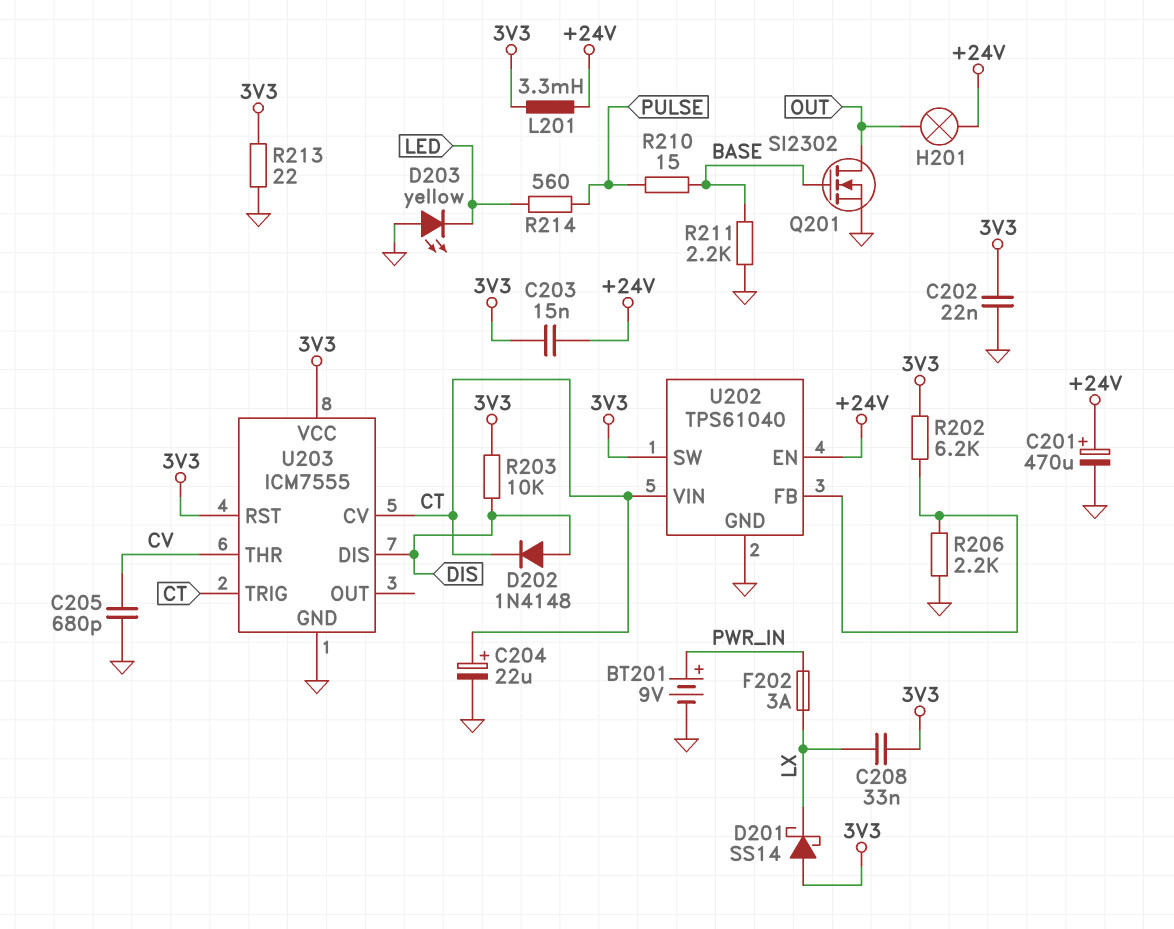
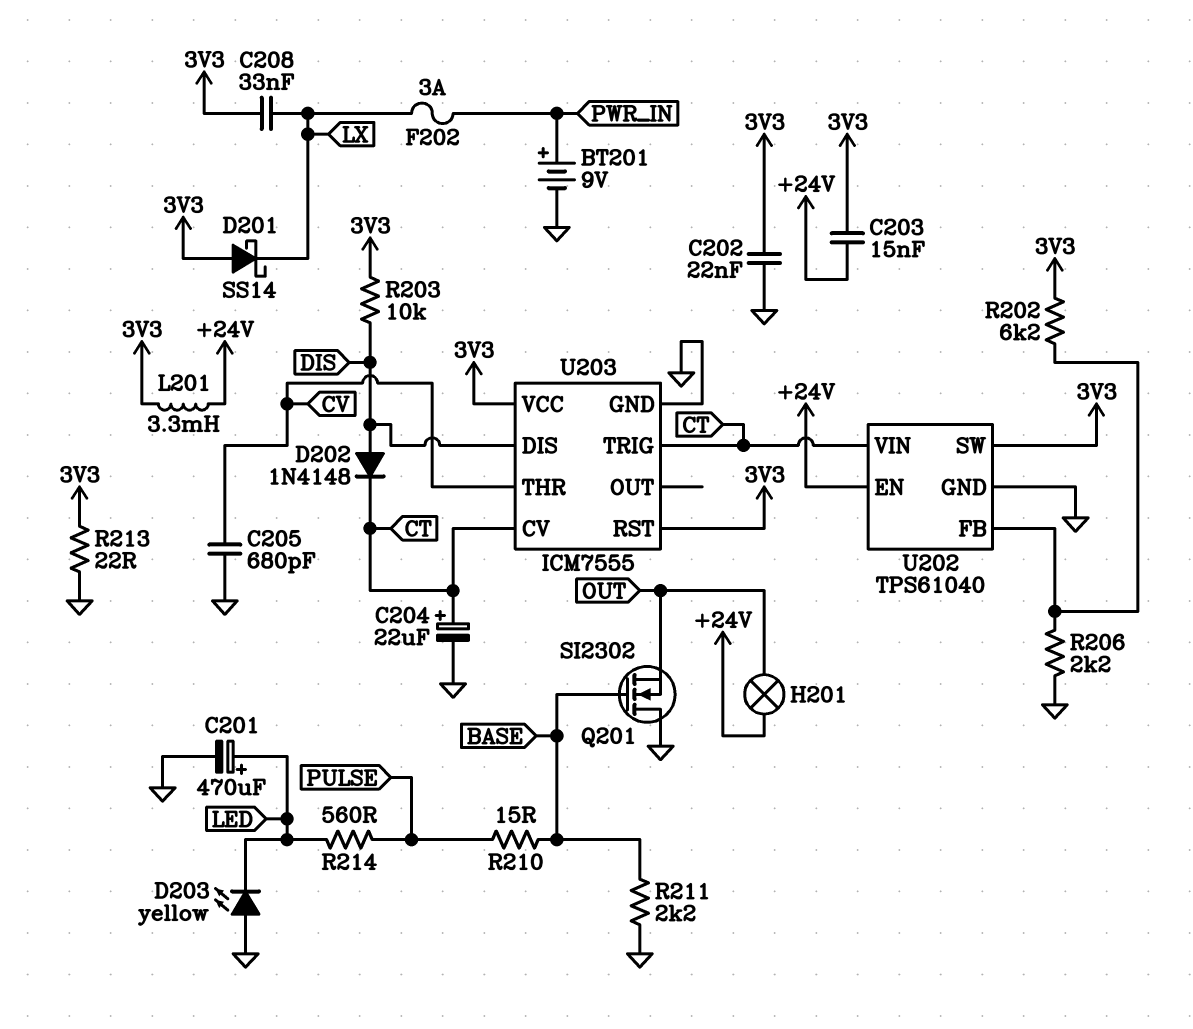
C201: 470uF (plus +24V, minus GND) -> 470uF (plus LED, minus GND)
Q201: NMOS SI2302 (G BASE, D OUT, S GND) -> NMOS SI2302 (G BASE, D GND, S OUT)

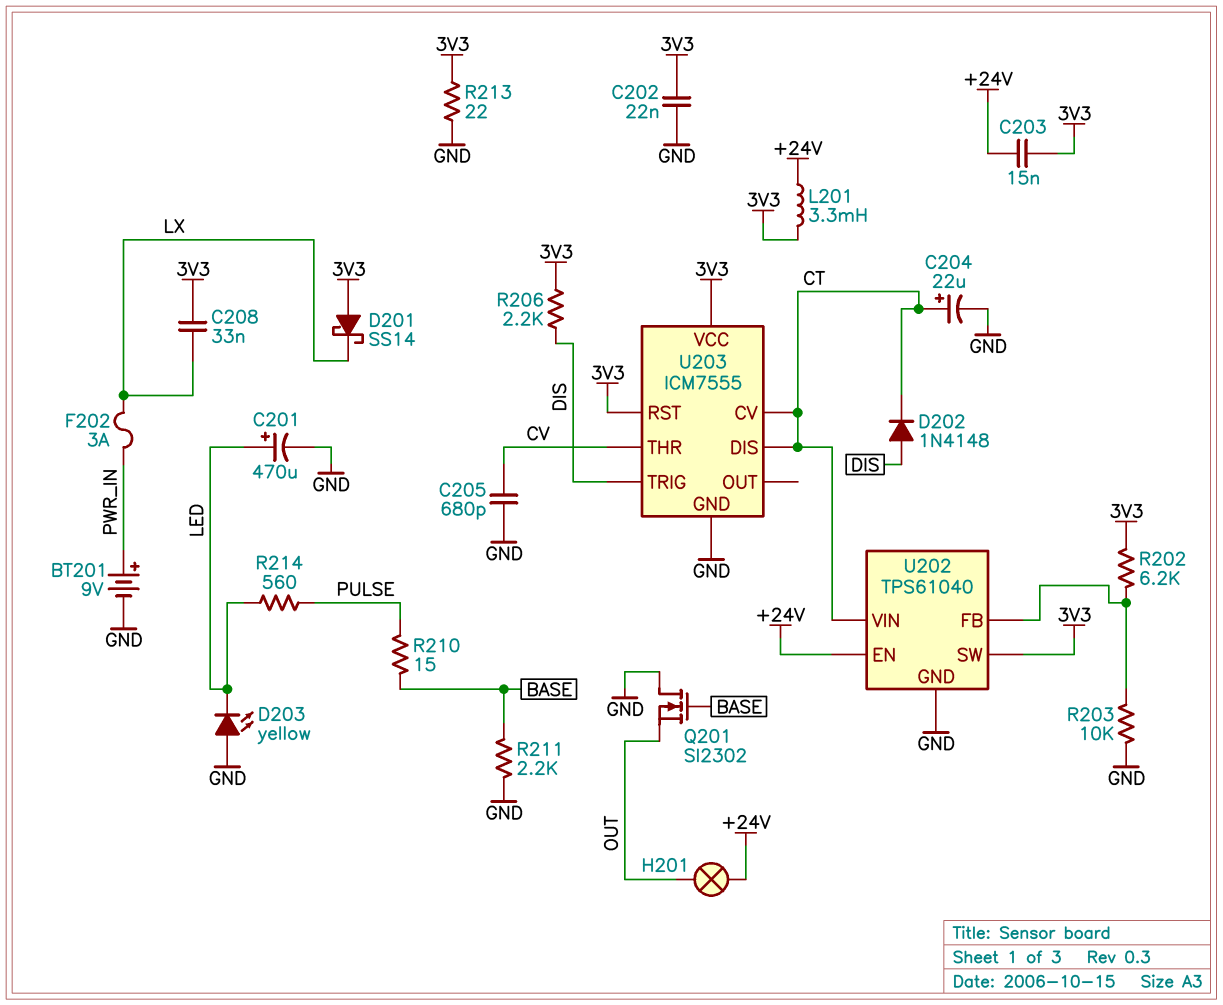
R203: 10k (3V3, DIS) -> 10k (GND, U202/FB)
R206: 2.2k (GND, U202/FB) -> 2.2k (3V3, DIS)
U203 pin DIS: DIS -> CT
U203 pin TRIG: CT -> DIS

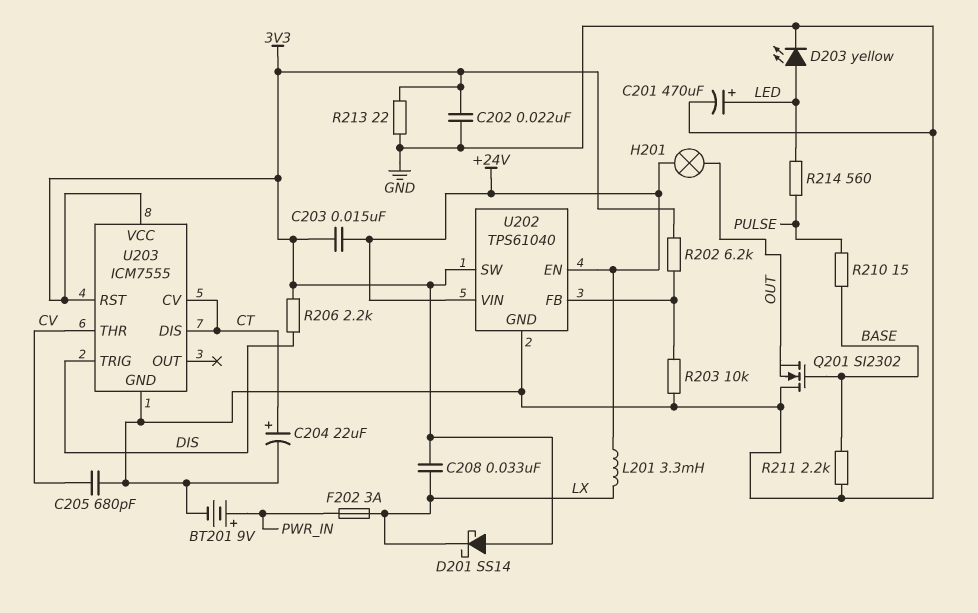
D202: diode 1N4148 (A DIS, K CT) -> none
D203: LED yellow (A GND, K LED) -> LED yellow (A LED, K GND)
L201: 3.3mH (+24V, 3V3) -> 3.3mH (+24V, LX)
U202 pin VIN: CT -> +24V

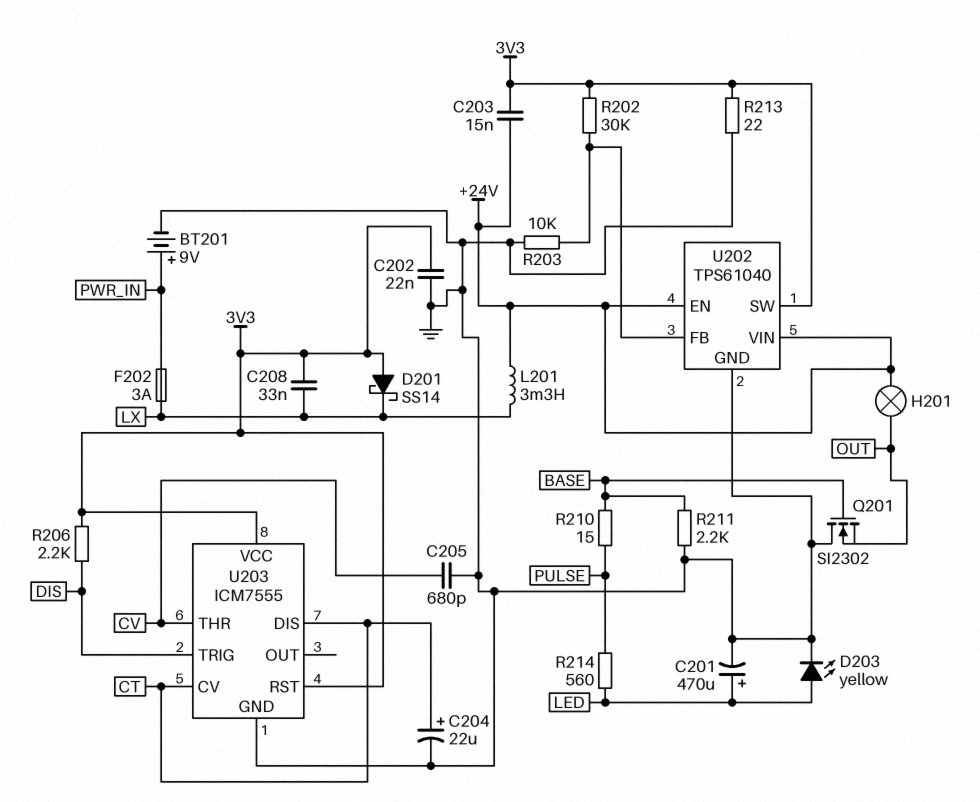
R202: 6.2k (3V3, U202/FB) -> 30k (3V3, U202/FB)

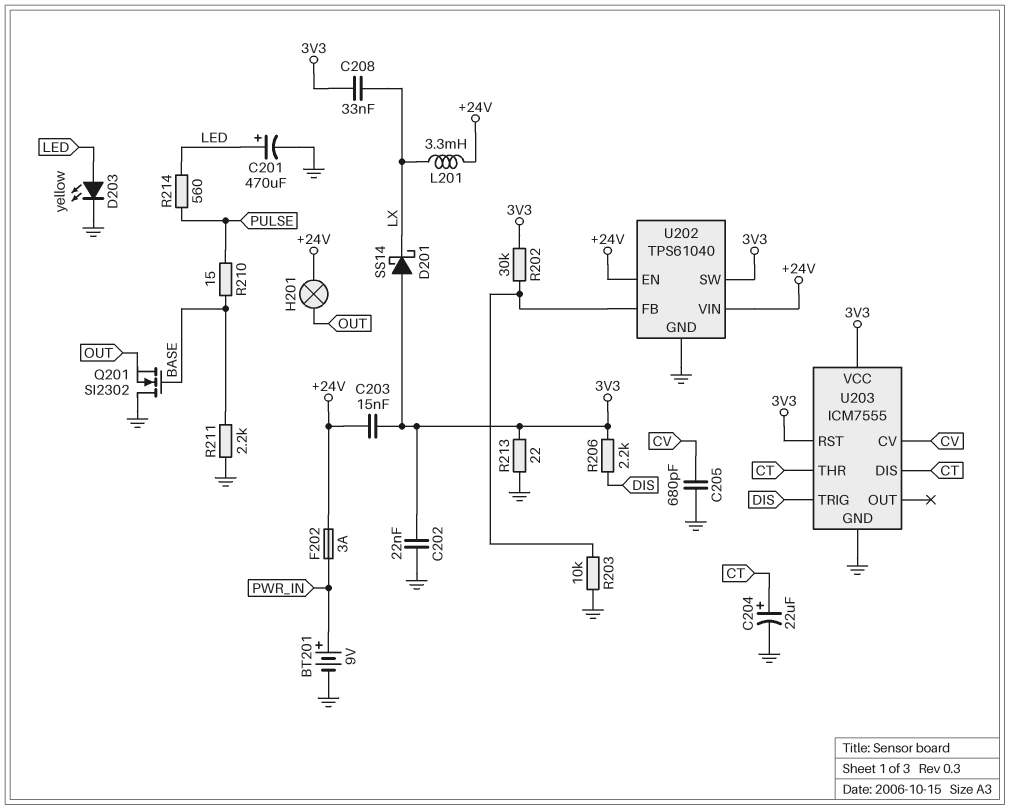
F202: 3A (LX, PWR_IN) -> 3A (+24V, PWR_IN)
U203 pin CV: CT -> CV
U203 pin THR: CV -> CT

